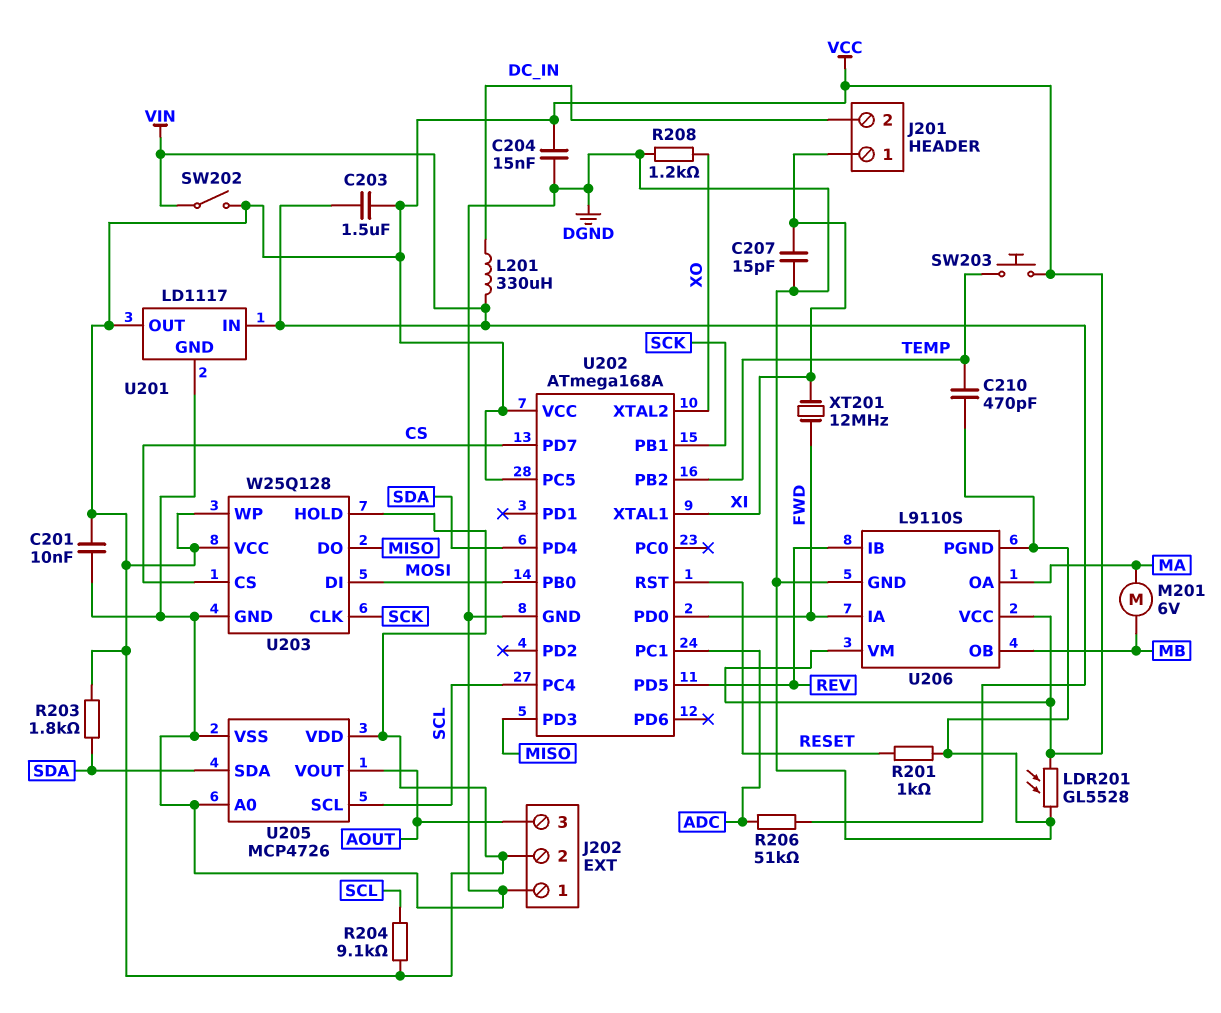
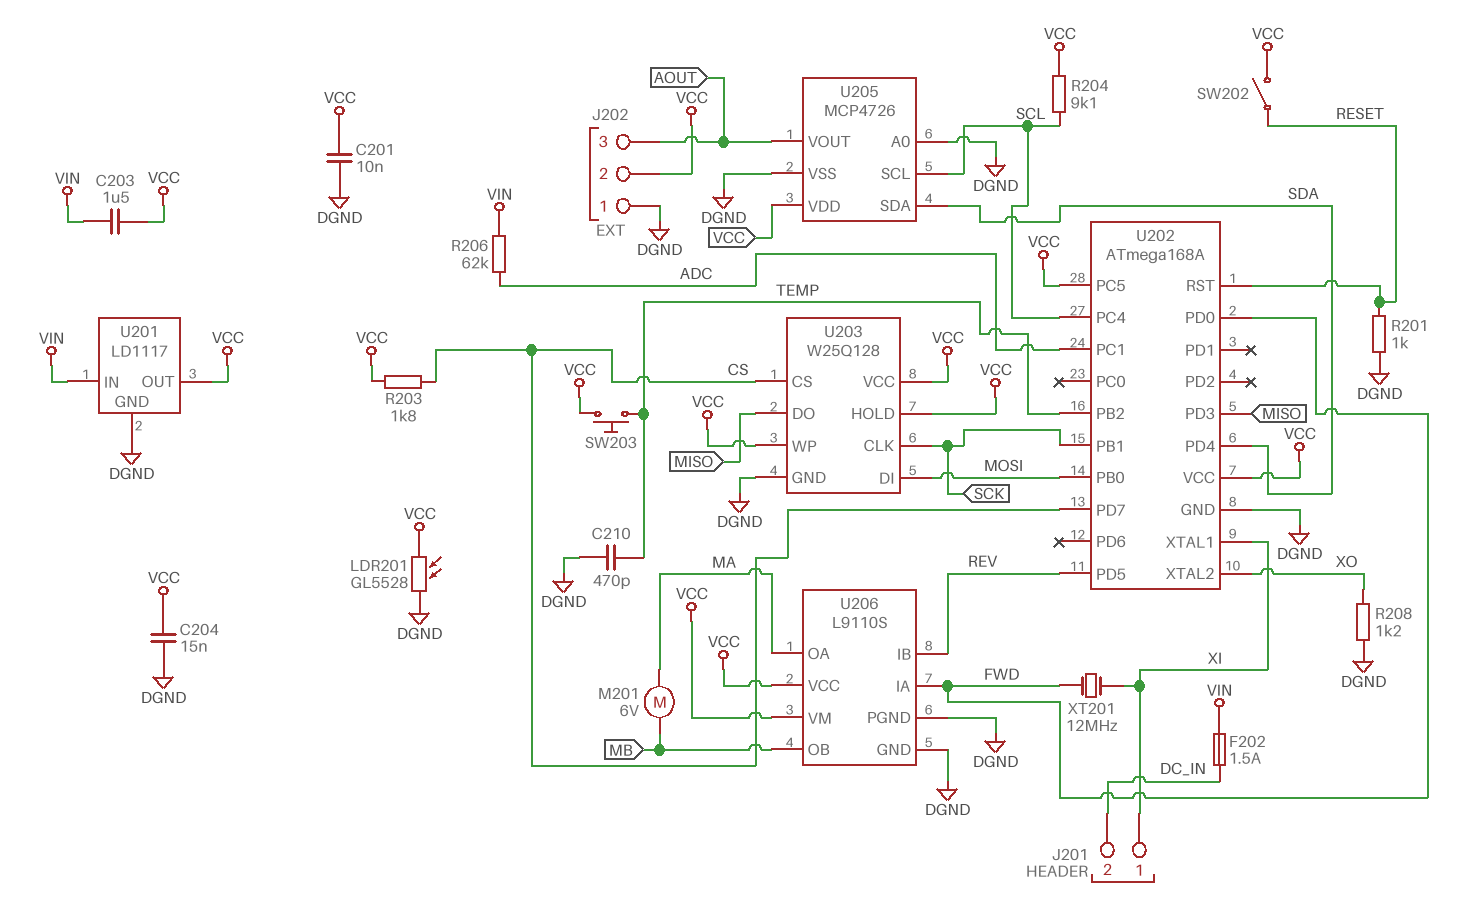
C207: 15pF (DGND, XI) -> none
F202: none -> 1.5A (DC_IN, VIN)
L201: 330uH (DC_IN, VIN) -> none
R203: 1.8k (SDA, VCC) -> 1.8k (CS, VCC)
R206: 51k (ADC, VIN) -> 62k (ADC, VIN)
SW202: switch (VCC, VIN) -> switch (RESET, VCC)

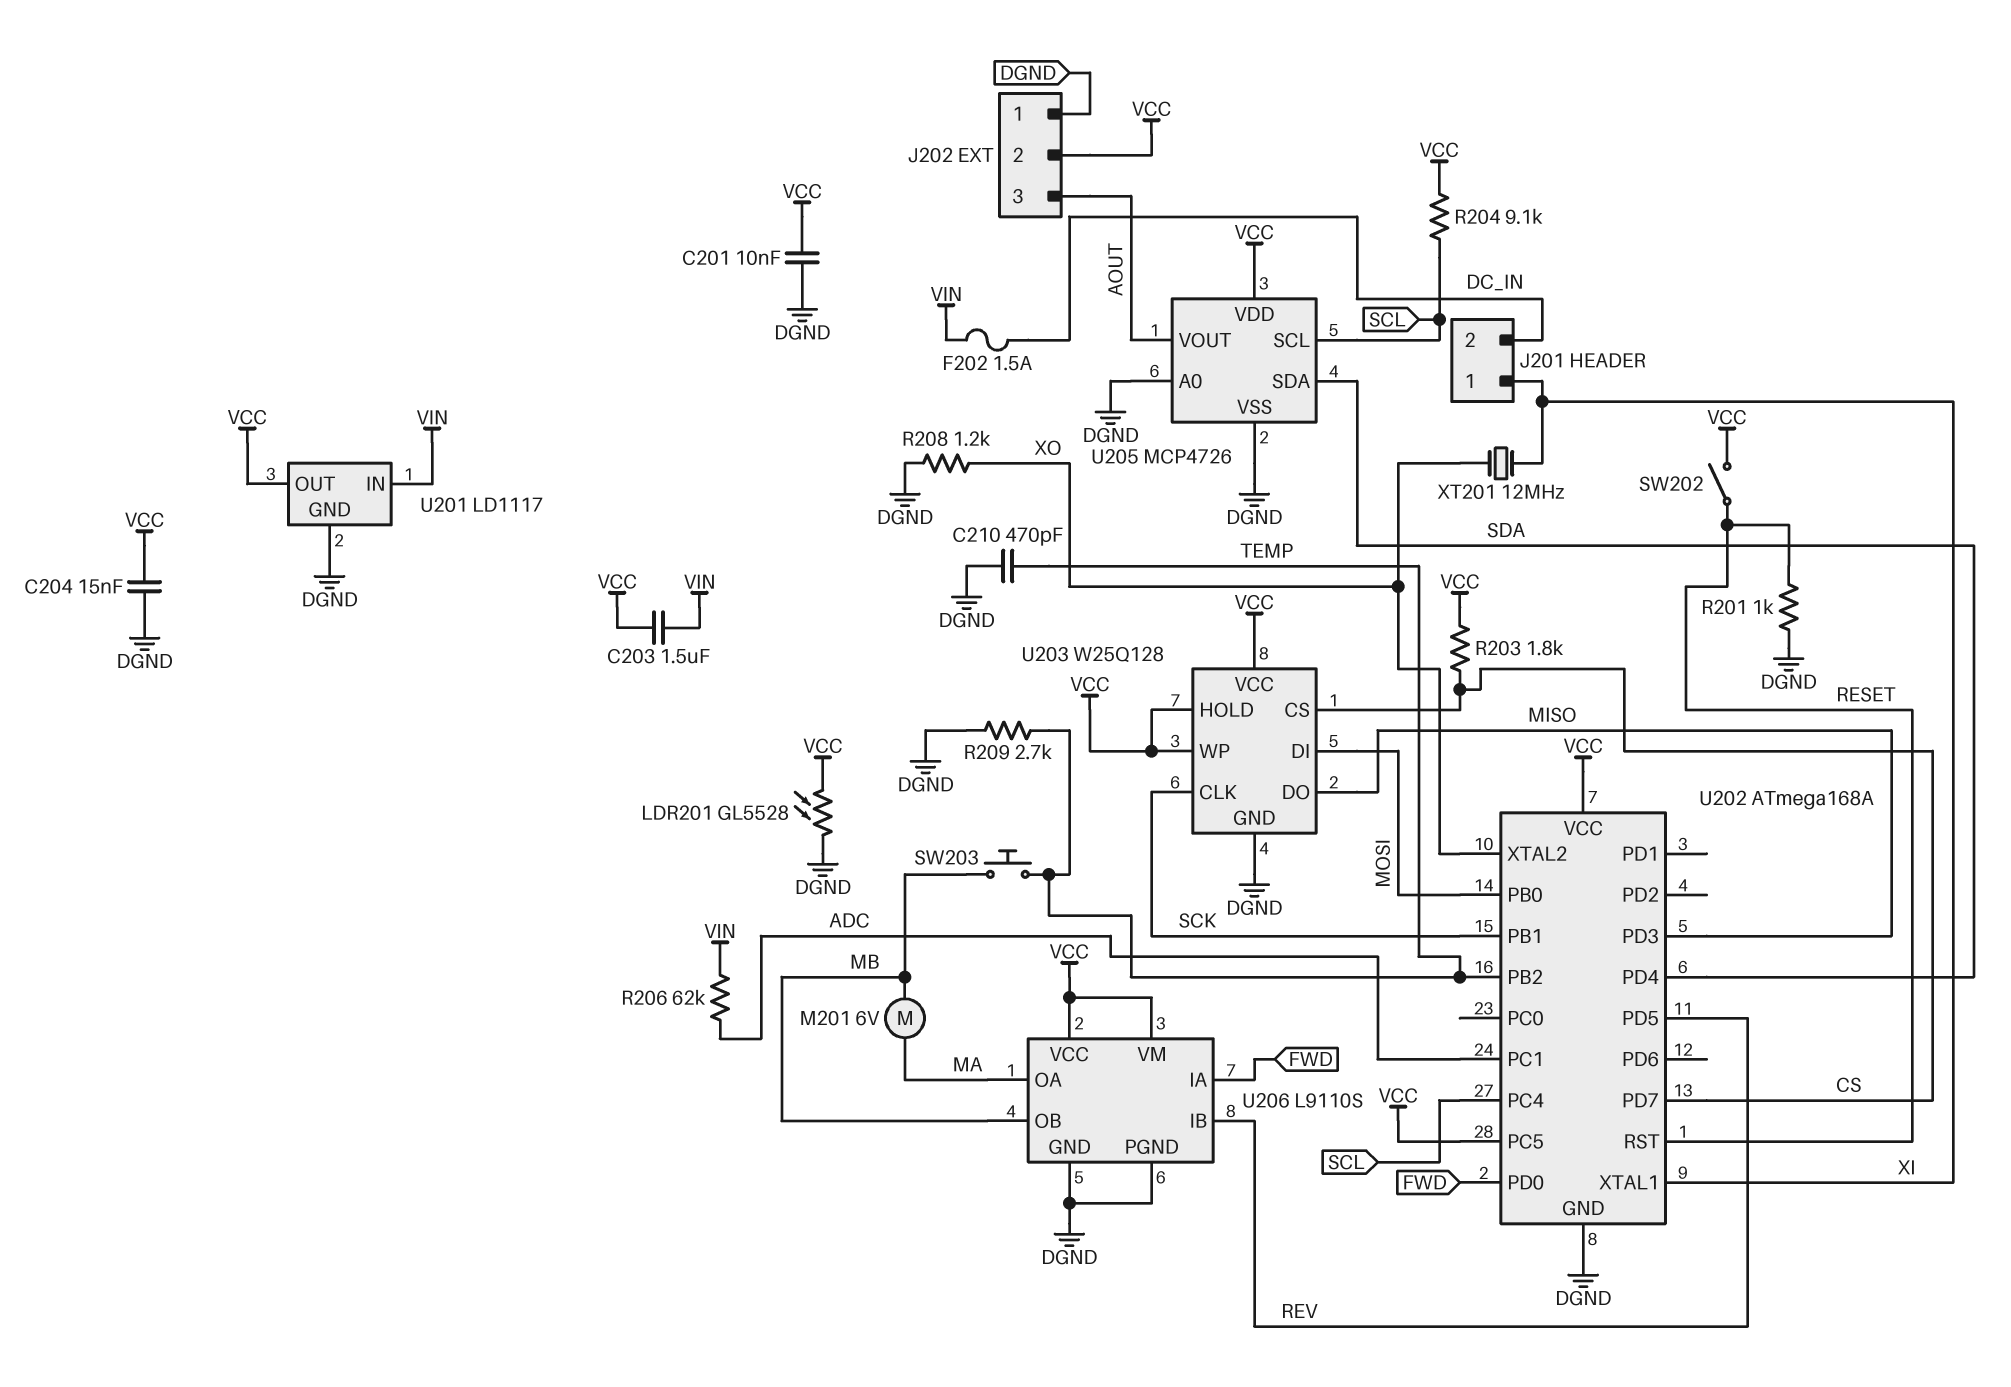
R209: none -> 2.7k (DGND, TEMP)
SW203: button (TEMP, VCC) -> button (MB, TEMP)
XT201: 12MHz (FWD, XI) -> 12MHz (XI, XO)

